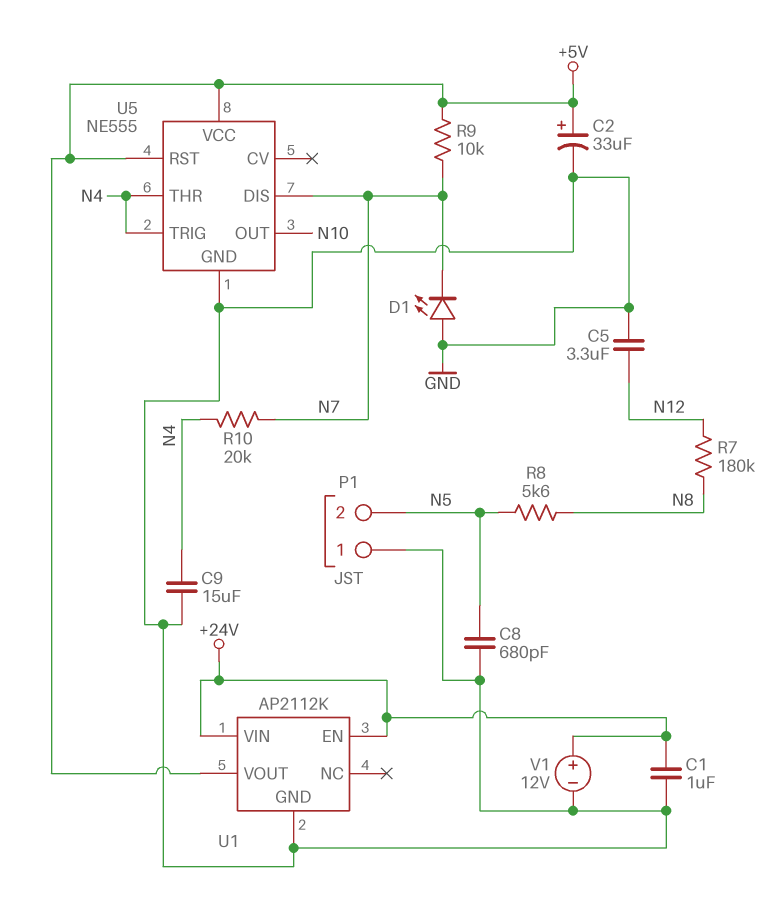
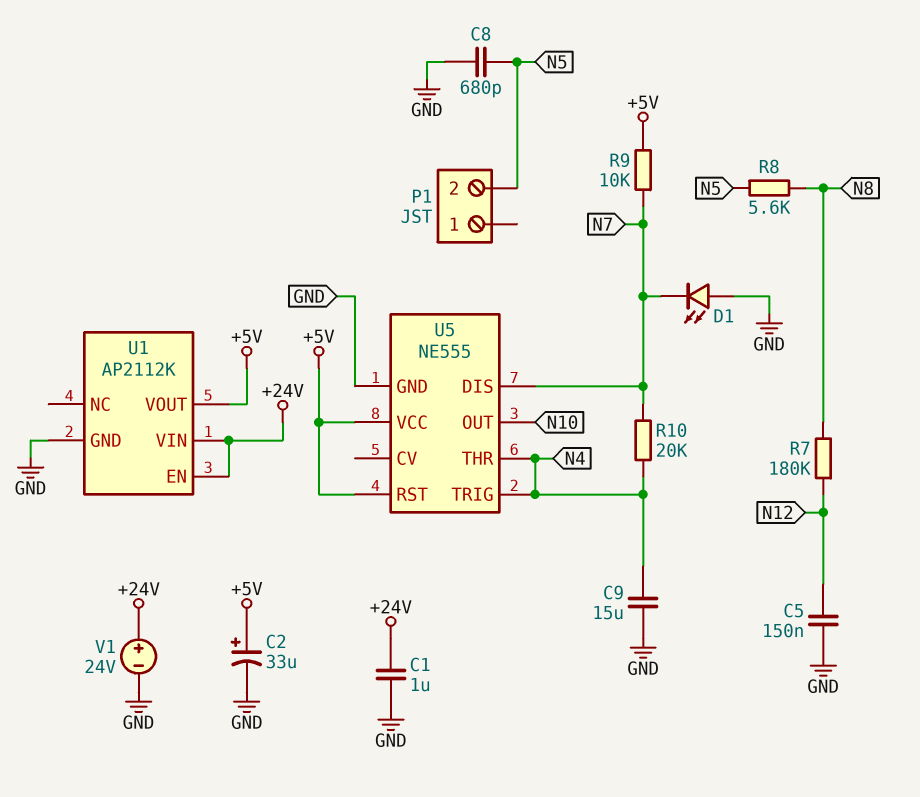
C5: 3.3uF (GND, N12) -> 150nF (GND, N12)
P1 pin 1: GND -> none
V1: 12V (plus +24V, minus GND) -> 24V (plus +24V, minus GND)

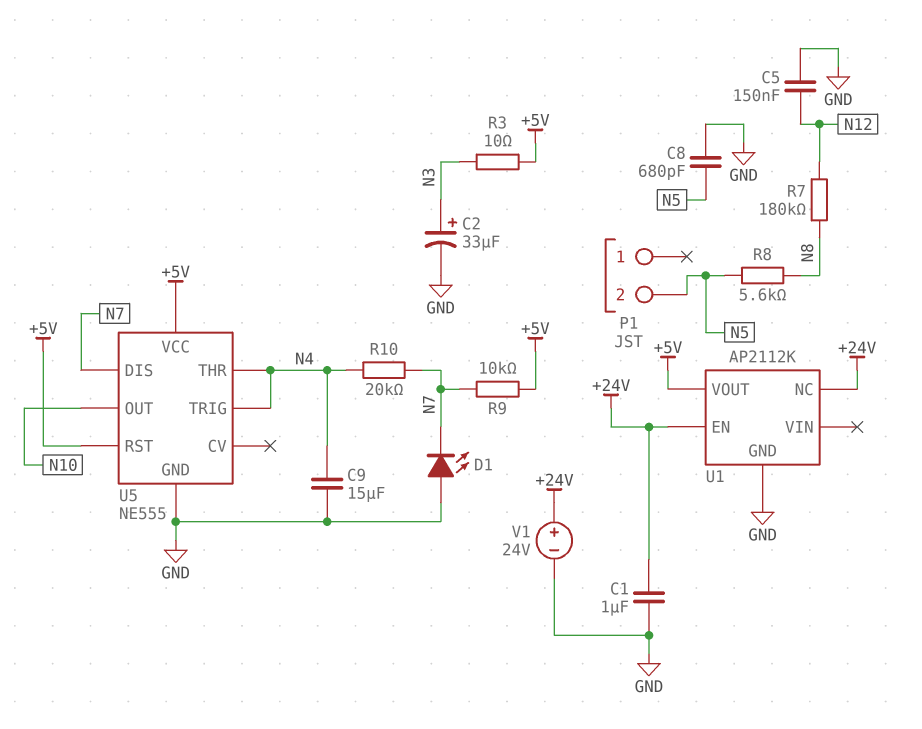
C2: 33uF (plus +5V, minus GND) -> 33uF (plus N3, minus GND)
R3: none -> 10 (+5V, N3)
U1 pin NC: none -> +24V
U1 pin VIN: +24V -> none

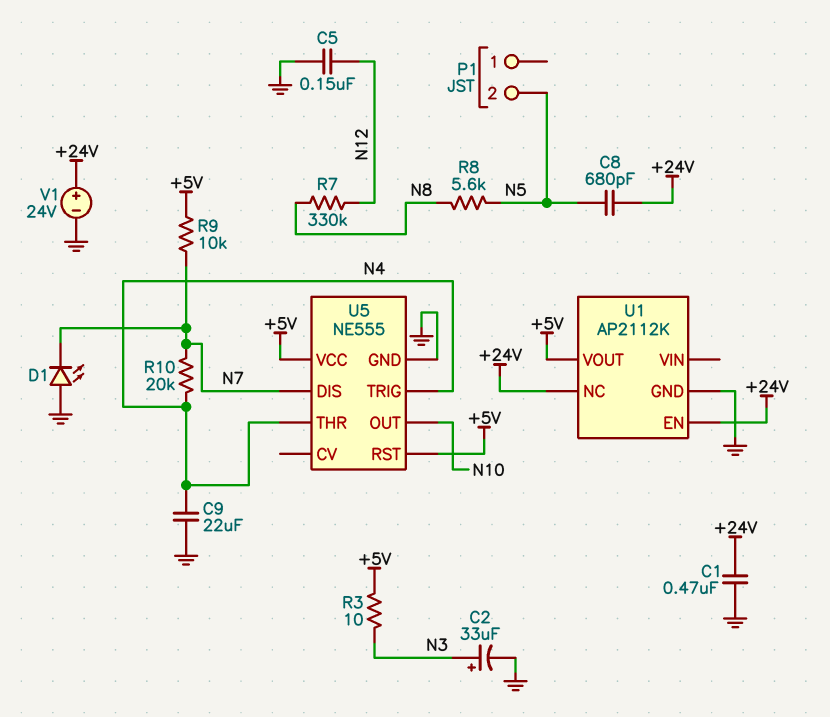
C1: 1uF (+24V, GND) -> 470nF (+24V, GND)
C8: 680pF (GND, N5) -> 680pF (+24V, N5)
C9: 15uF (GND, N4) -> 22uF (GND, N4)
R7: 180k (N8, N12) -> 330k (N8, N12)

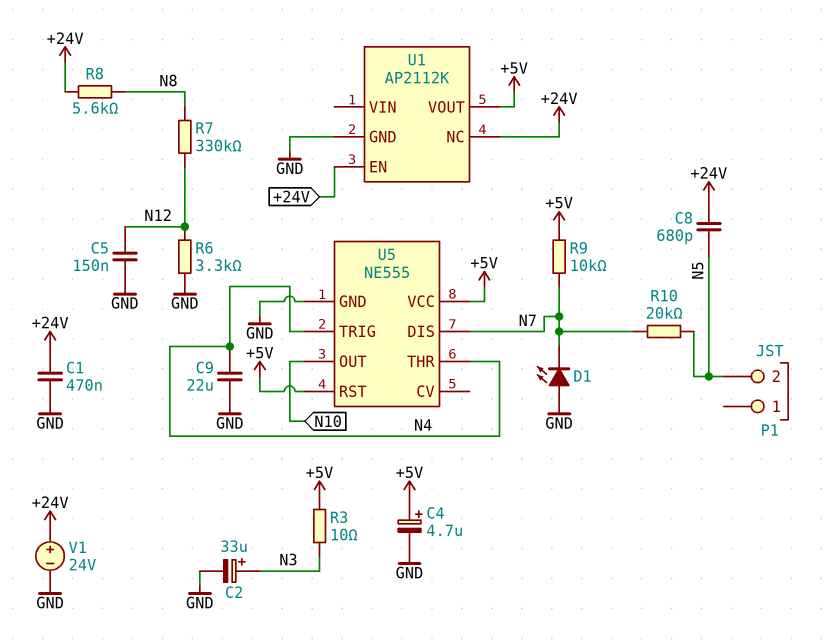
C4: none -> 4.7uF (plus +5V, minus GND)
R6: none -> 3.3k (GND, N12)
R8: 5.6k (N5, N8) -> 5.6k (+24V, N8)
R10: 20k (N4, N7) -> 20k (N5, N7)

